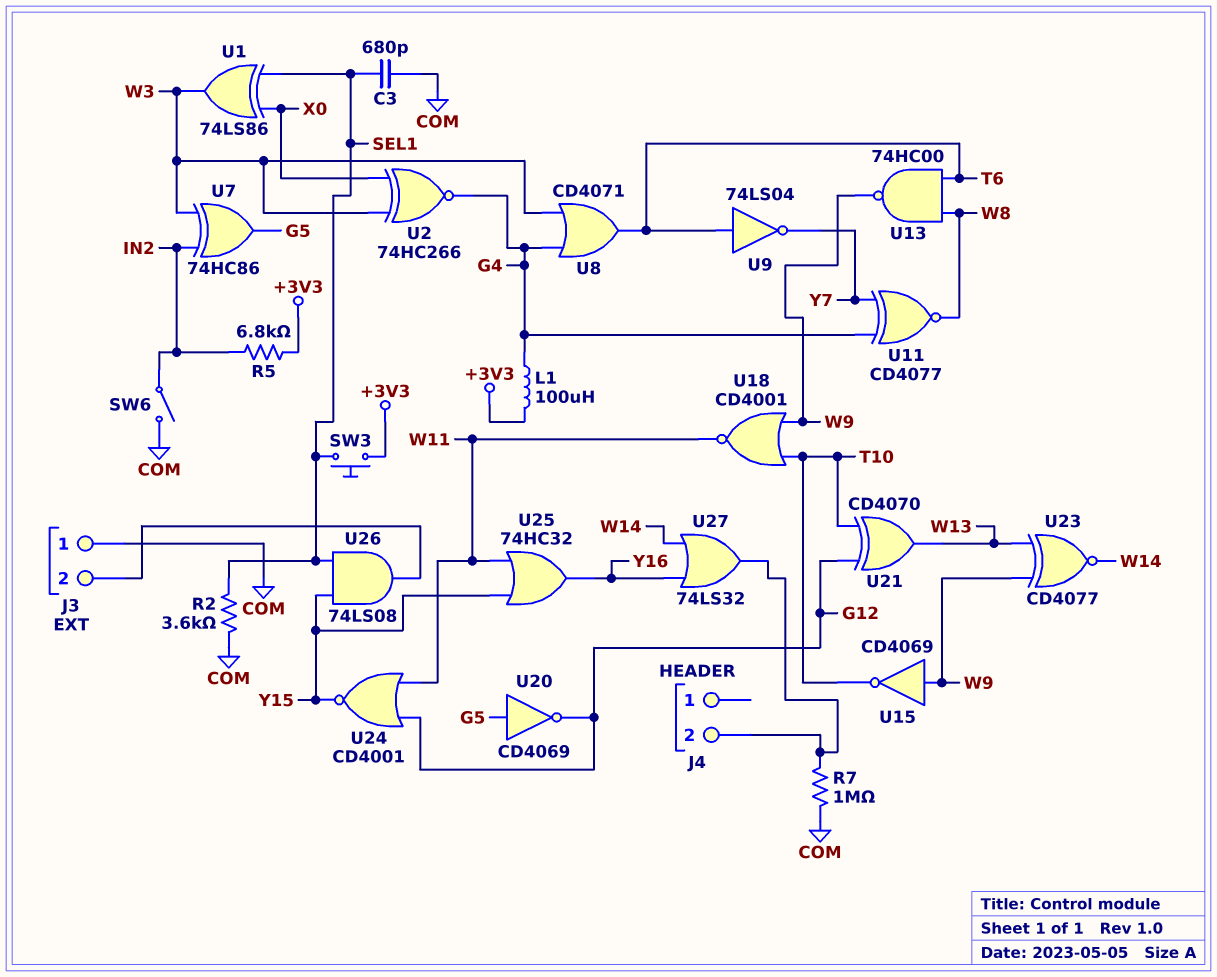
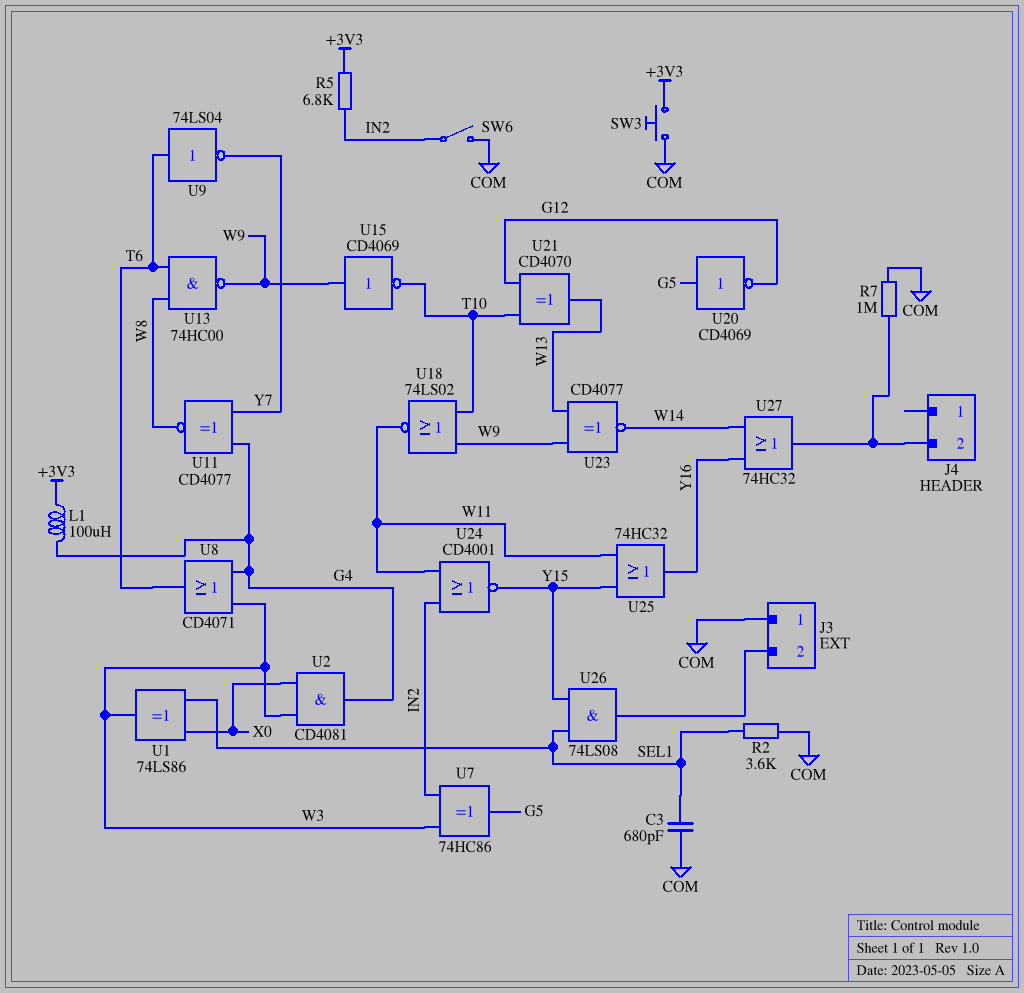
SW3: button (+3V3, SEL1) -> button (+3V3, COM)
U2: XNOR 74HC266 (in W3, in X0, out G4) -> AND CD4081 (in W3, in X0, out G4)
U18: NOR CD4001 (in T10, in W9, out W11) -> NOR 74LS02 (in T10, in W9, out W11)
U24: NOR CD4001 (in G12, in W11, out Y15) -> NOR CD4001 (in IN2, in W11, out Y15)
U27: OR 74LS32 (in W14, in Y16, out J4/2) -> OR 74HC32 (in W14, in Y16, out J4/2)

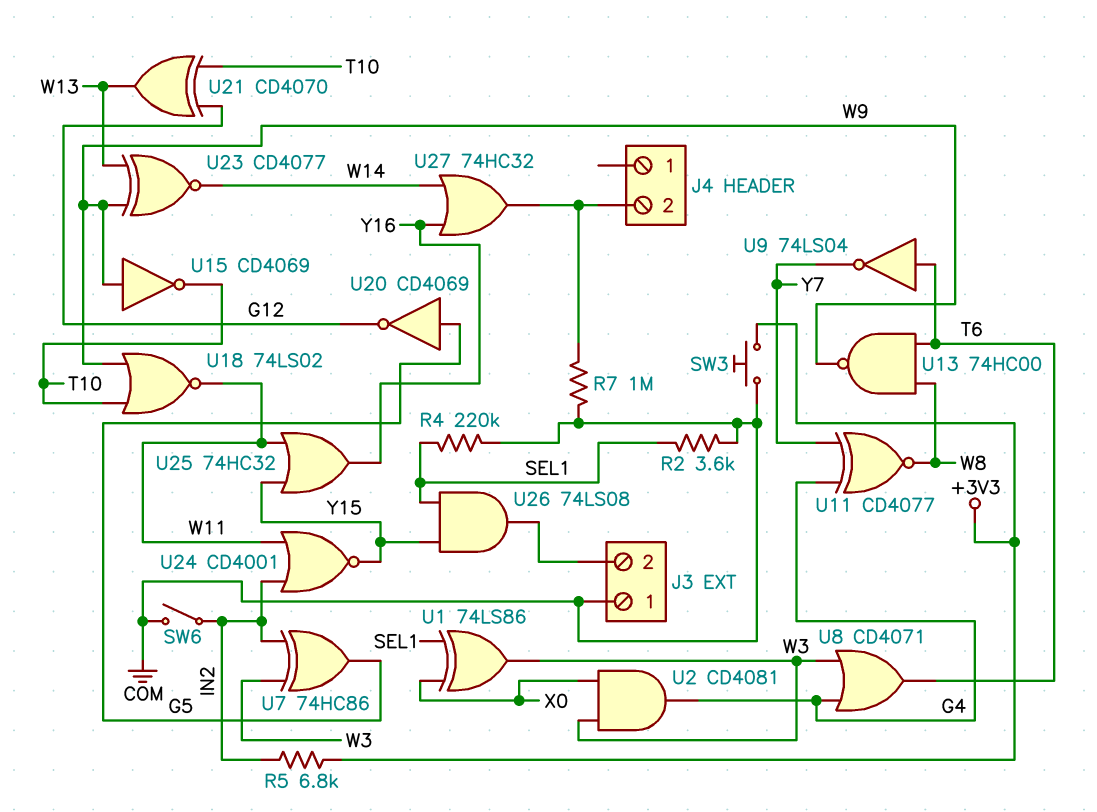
C3: 680pF (COM, SEL1) -> none
L1: 100uH (+3V3, G4) -> none
R4: none -> 220k (COM, SEL1)

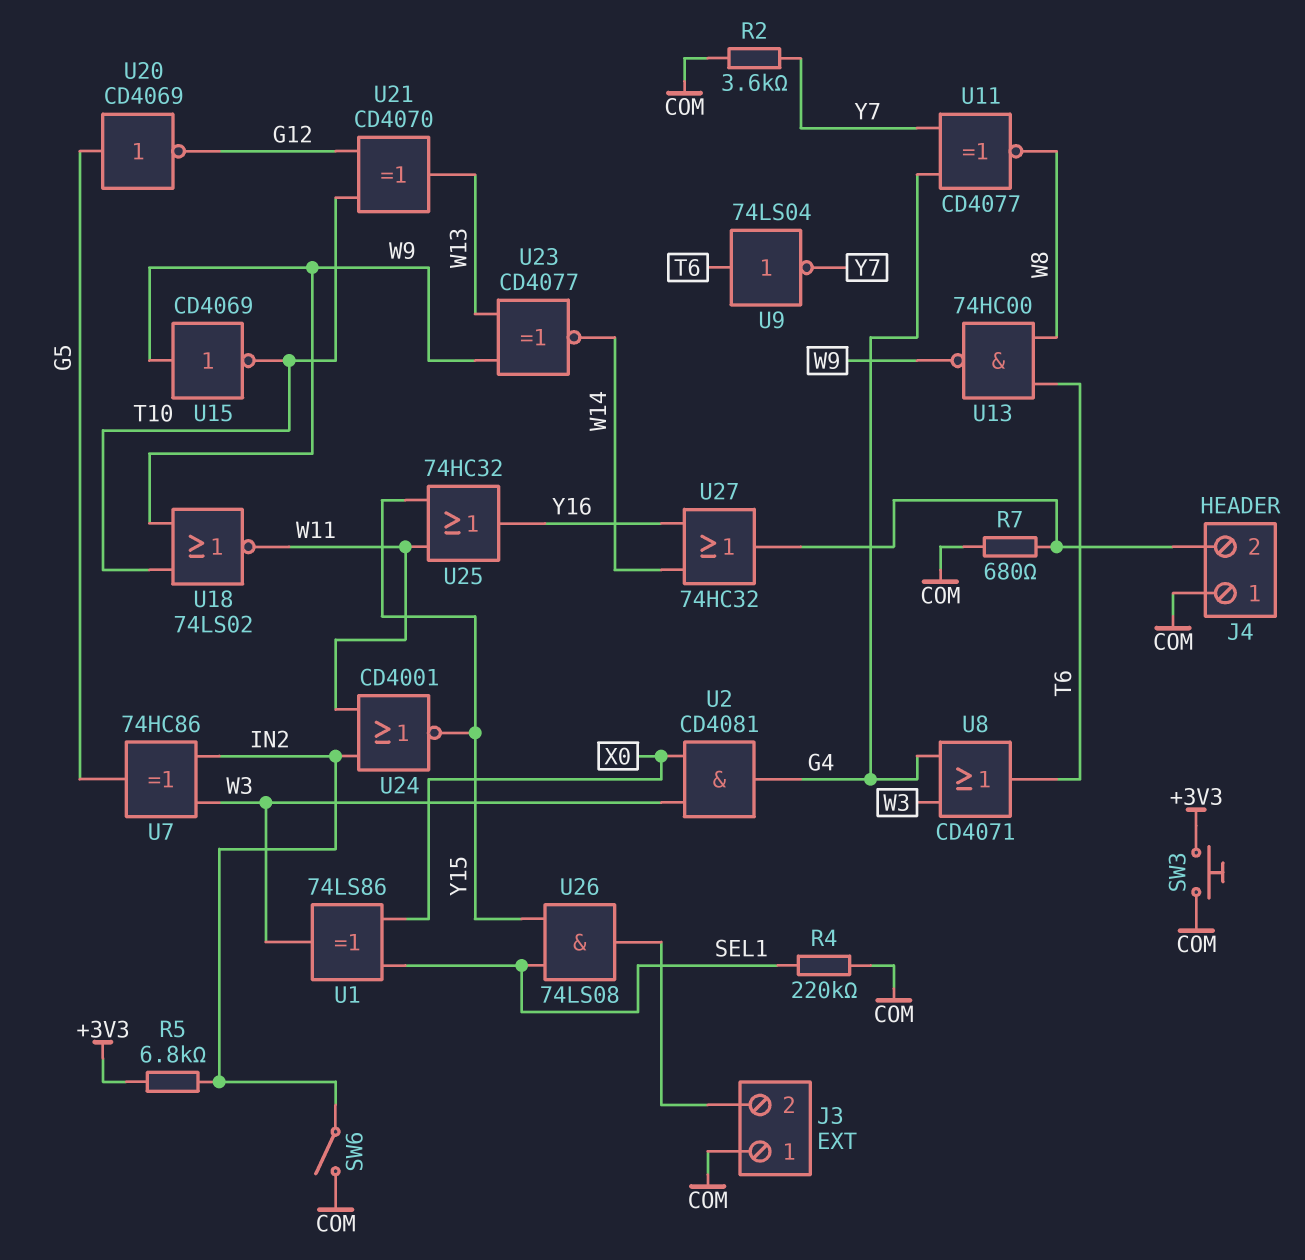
J4 pin 1: none -> COM
R2: 3.6k (COM, SEL1) -> 3.6k (COM, Y7)
R7: 1M (COM, J4/2) -> 680 (COM, J4/2)

